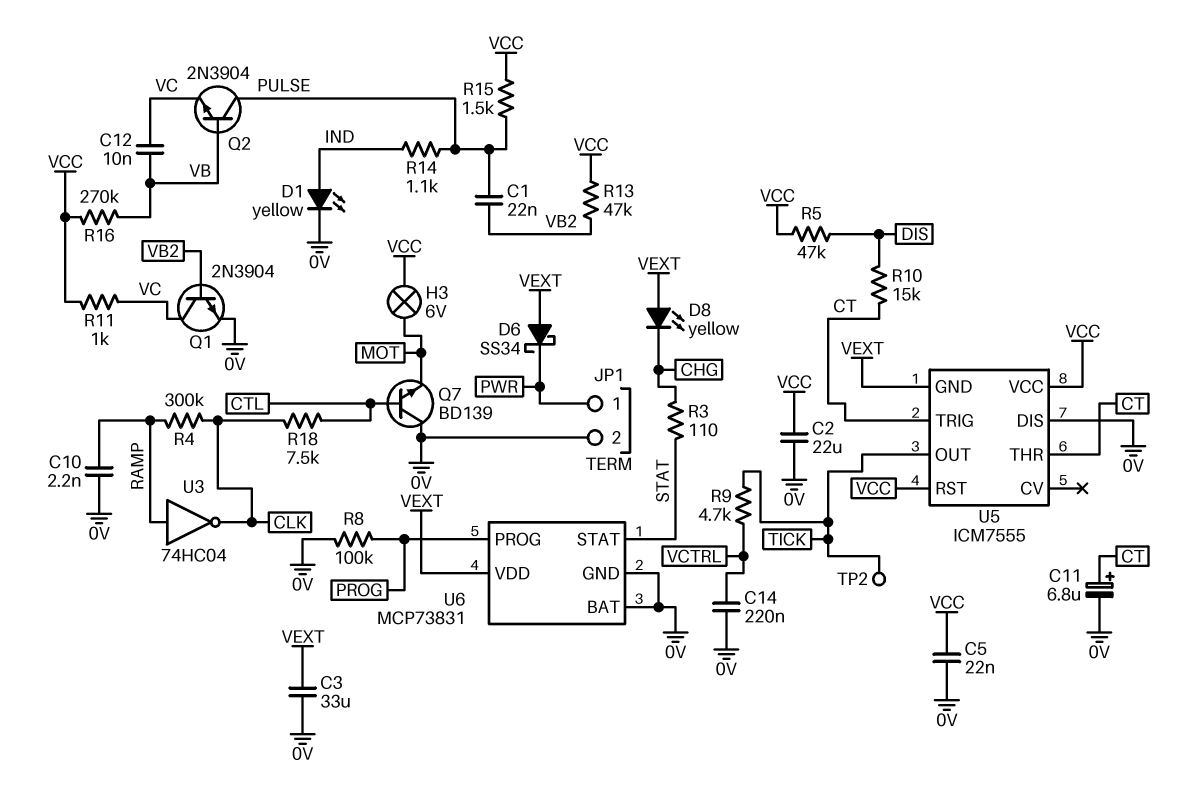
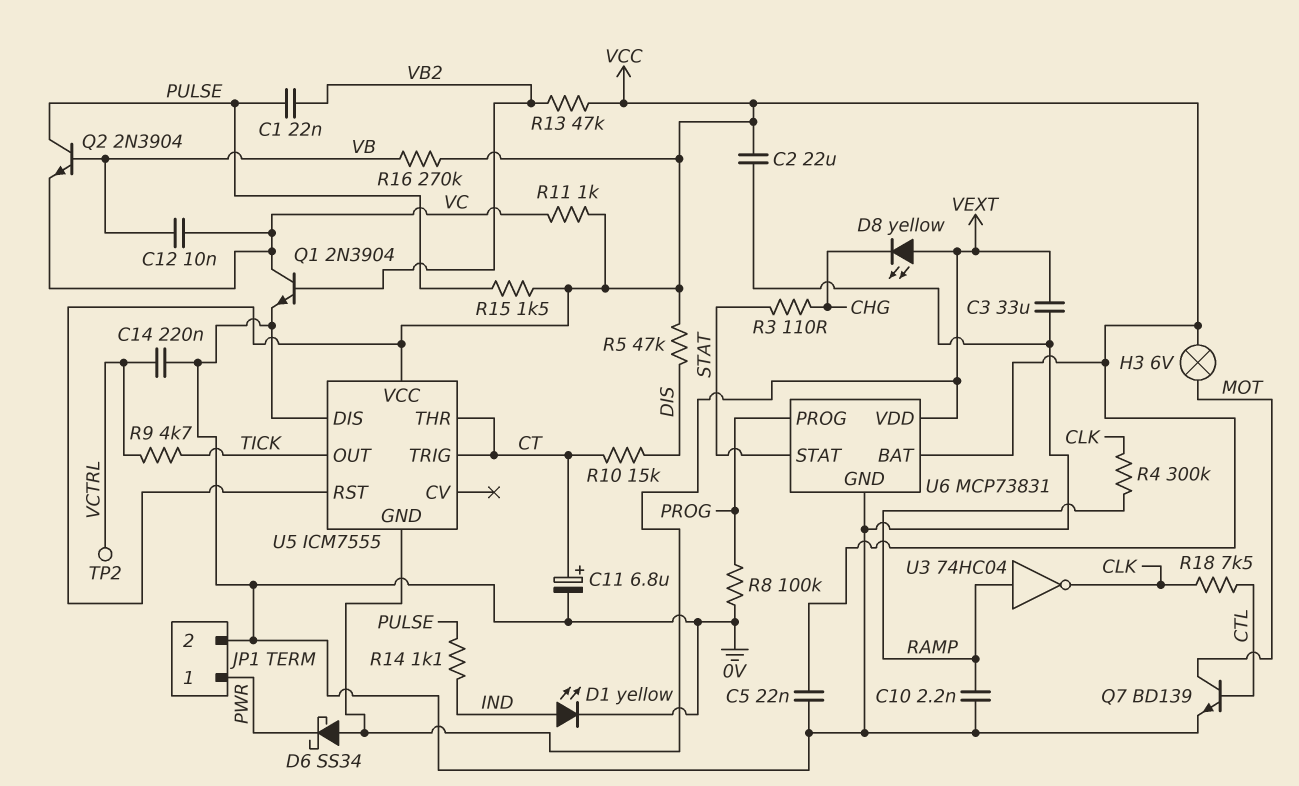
Q7: NPN BD139 (B CTL, C 0V, E MOT) -> NPN BD139 (B CTL, C MOT, E 0V)
TP2: test point (TICK) -> test point (VCTRL)
U6 pin BAT: 0V -> VCC

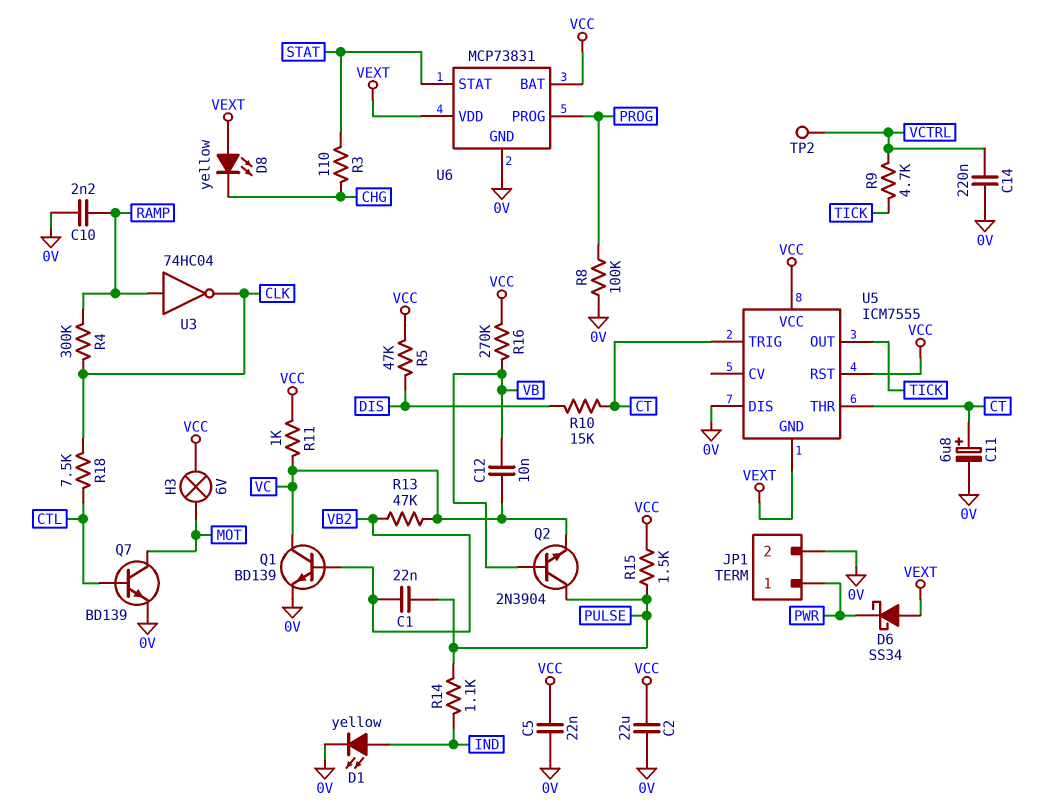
C3: 33uF (0V, VEXT) -> none
Q1: NPN 2N3904 (B VB2, C VC, E 0V) -> NPN BD139 (B VB2, C VC, E 0V)
R13: 47k (VB2, VCC) -> 47k (VB2, VC)

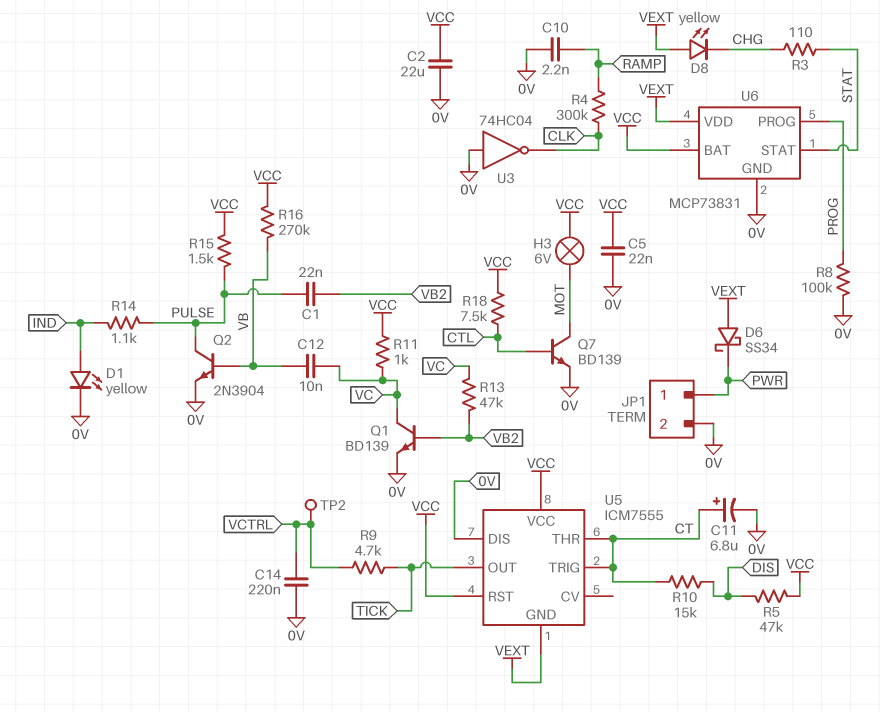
Q2: NPN 2N3904 (B VB, C PULSE, E VC) -> NPN 2N3904 (B VB, C PULSE, E 0V)
R18: 7.5k (CLK, CTL) -> 7.5k (CTL, VCC)
U3: NOT 74HC04 (in RAMP, out CLK) -> NOT 74HC04 (in 0V, out CLK)

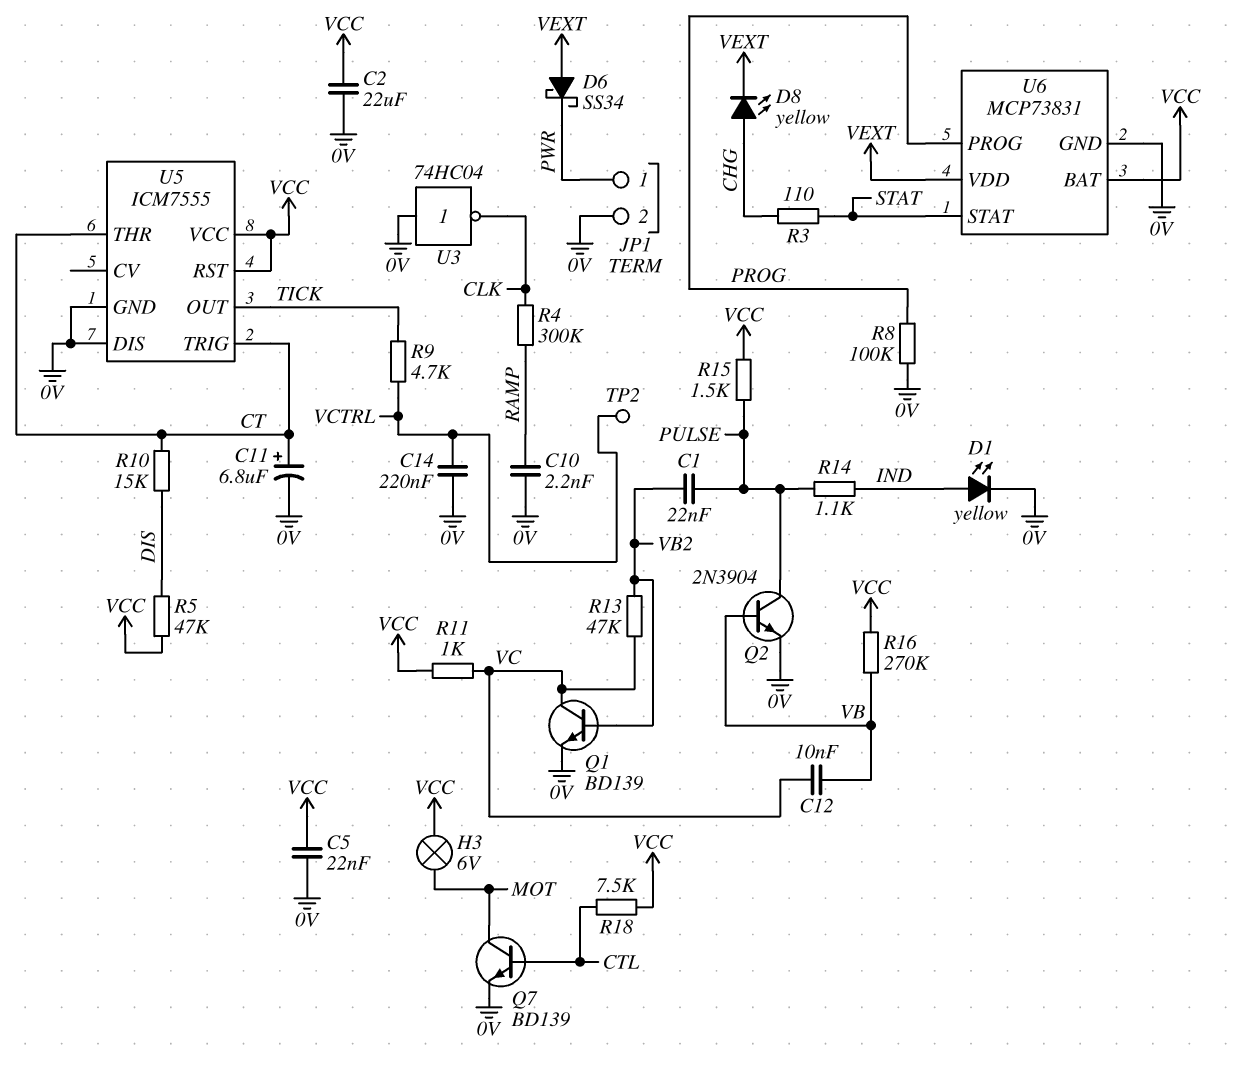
D8: LED yellow (A VEXT, K CHG) -> LED yellow (A CHG, K VEXT)
U5 pin GND: VEXT -> 0V

